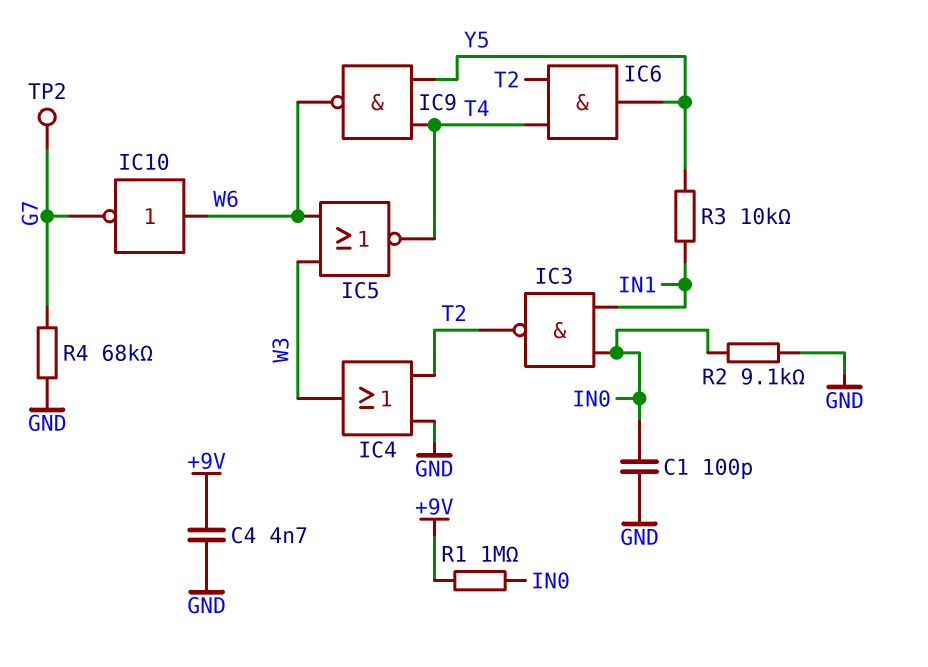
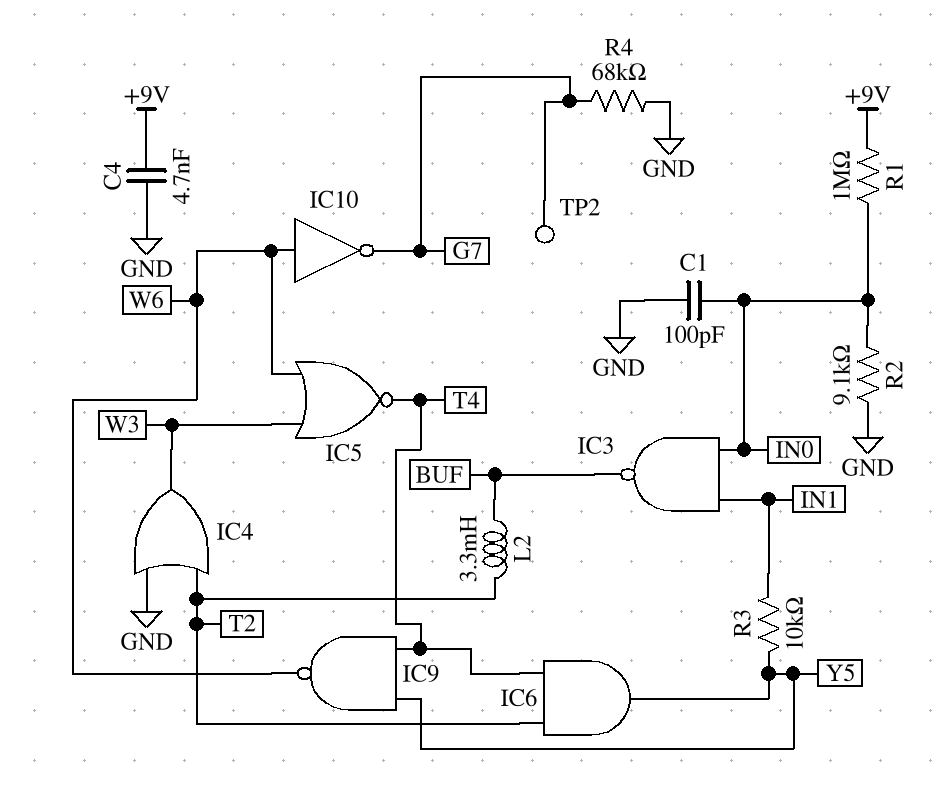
IC3: NAND (in IN0, in IN1, out T2) -> NAND (in IN0, in IN1, out BUF)
L2: none -> 3.3mH (BUF, T2)

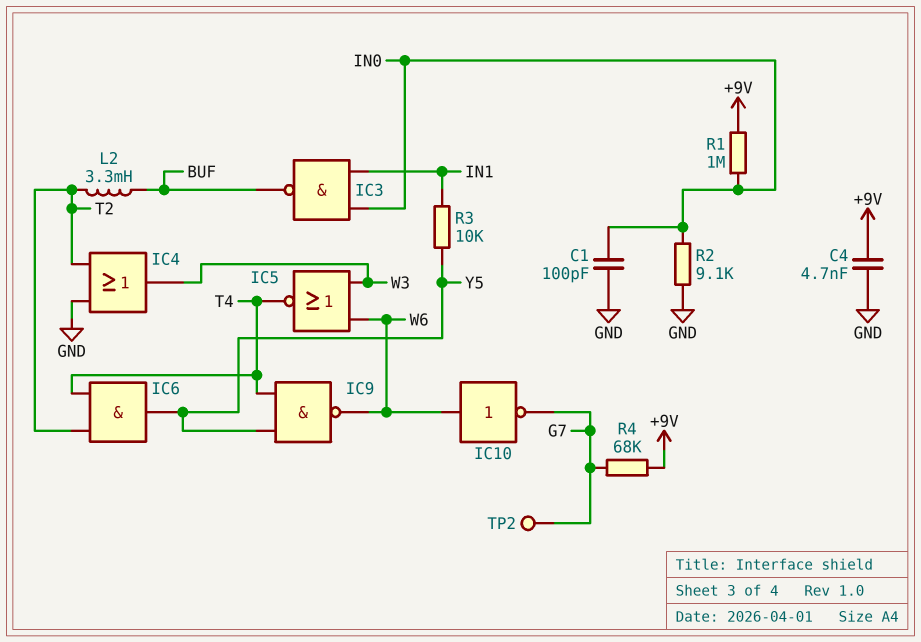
R4: 68k (G7, GND) -> 68k (+9V, G7)

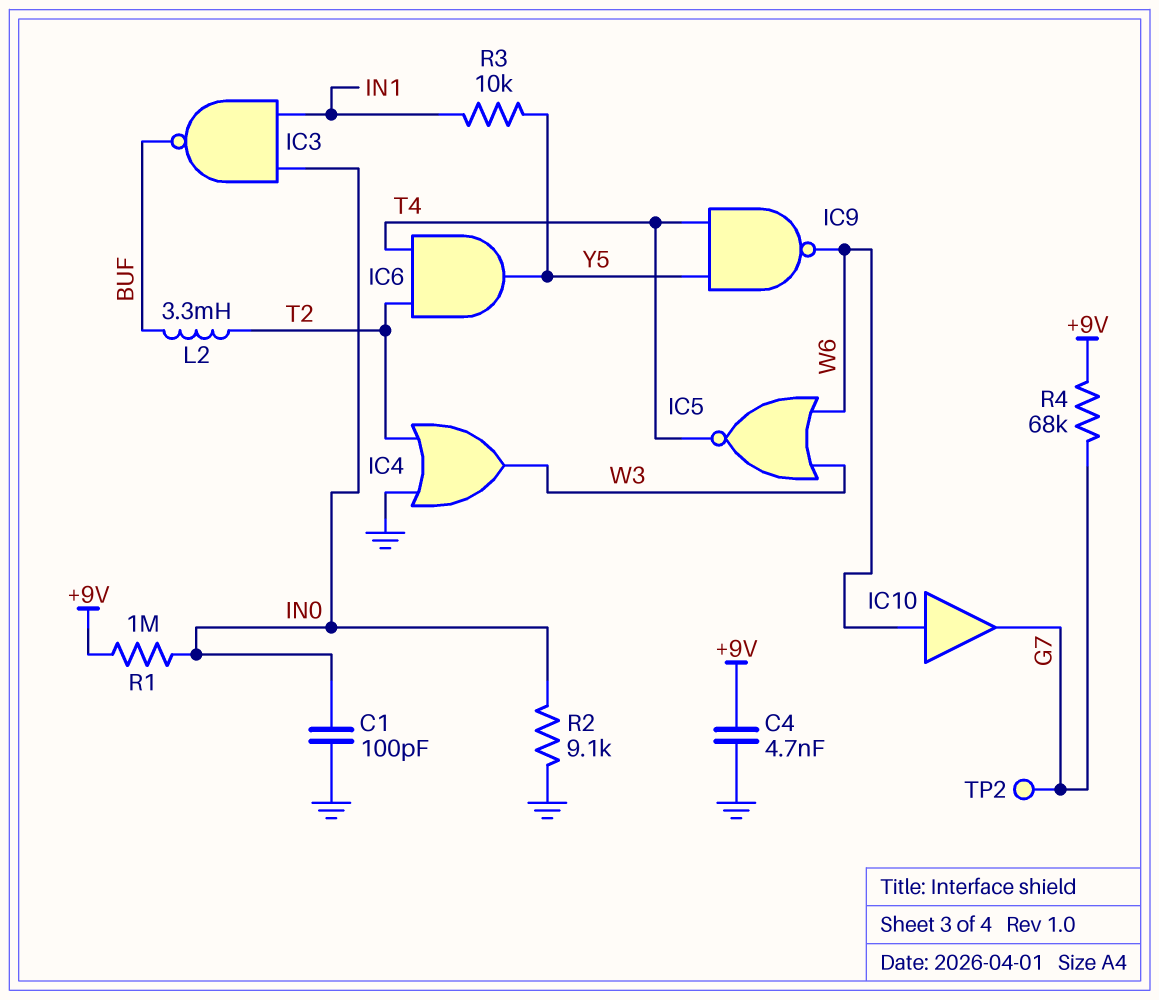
IC10: NOT (in W6, out G7) -> buffer (in W6, out G7)

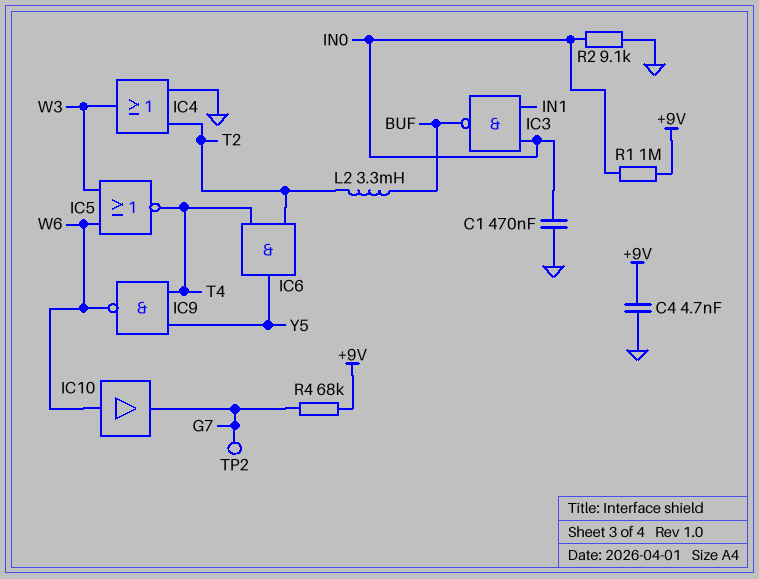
C1: 100pF (GND, IN0) -> 470nF (GND, IN0)
R3: 10k (IN1, Y5) -> none

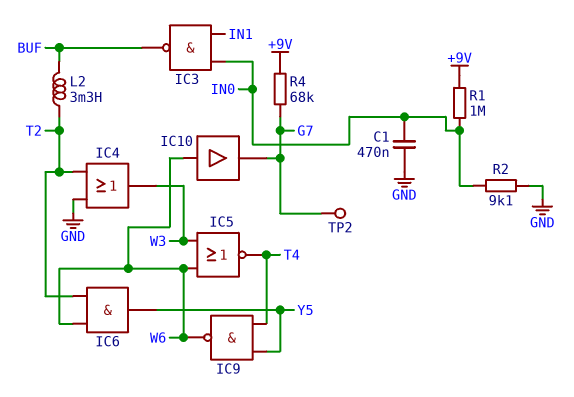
C4: 4.7nF (+9V, GND) -> none
IC6: AND (in T2, in T4, out Y5) -> AND (in T2, in W6, out Y5)

